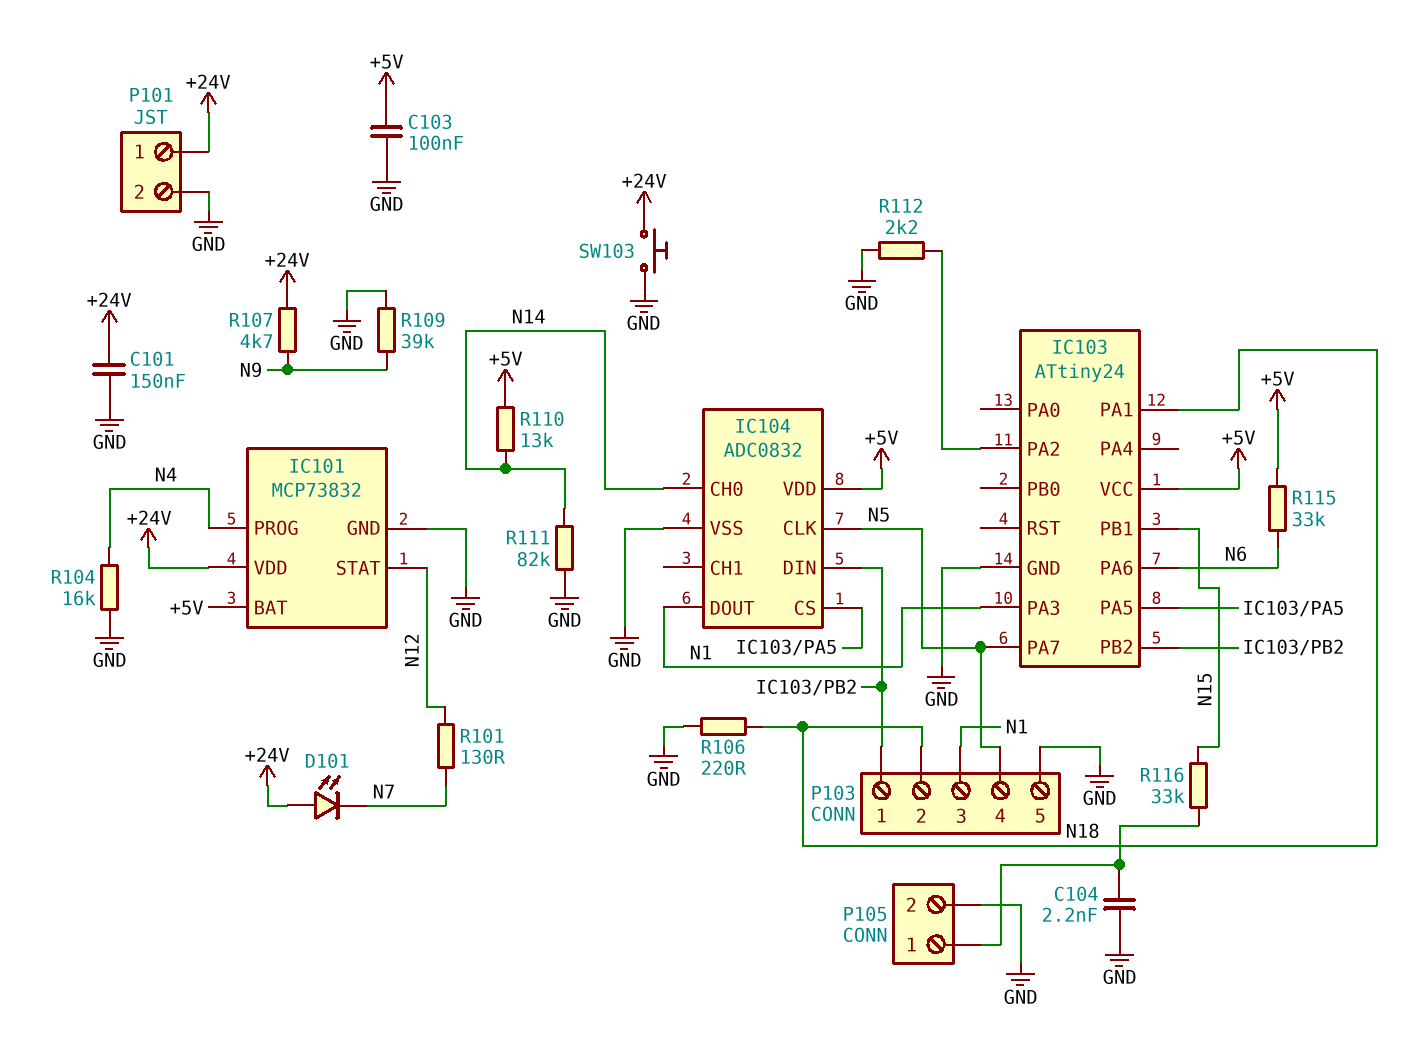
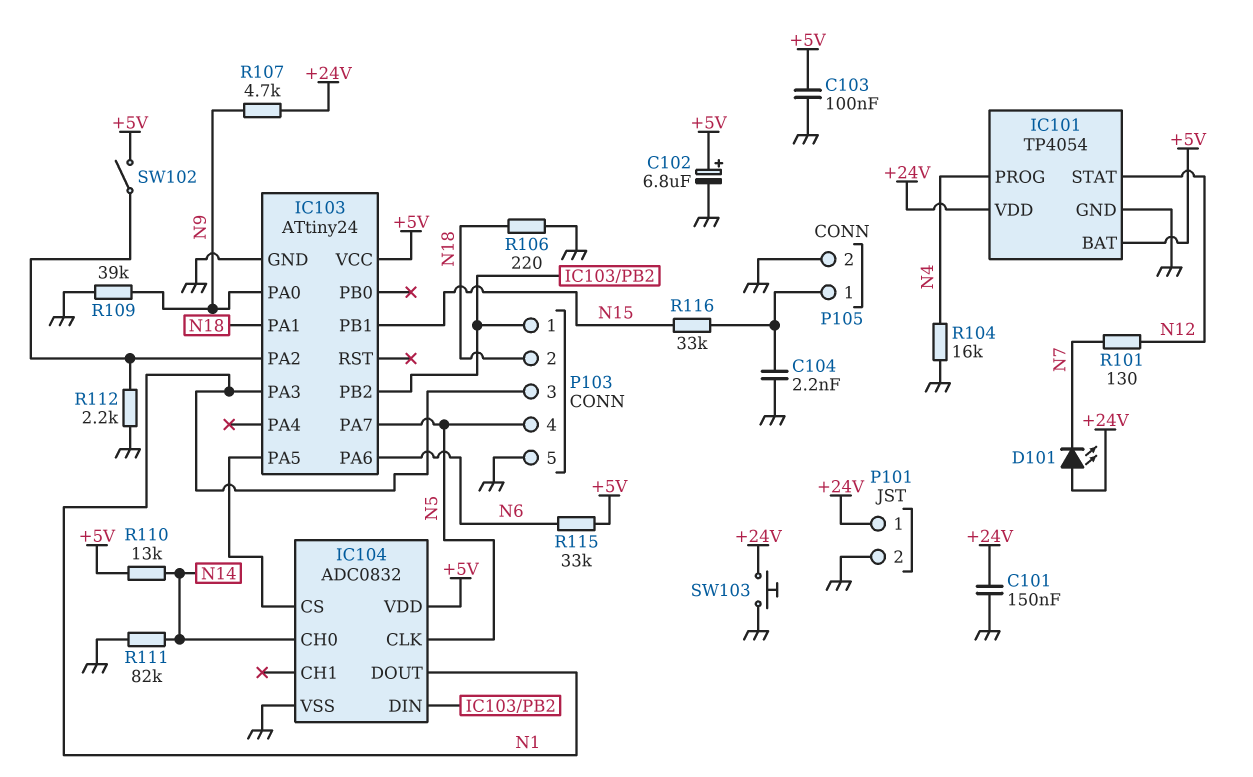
C102: none -> 6.8uF (plus +5V, minus GND)
IC101: MCP73832 -> TP4054
IC103 pin PA0: none -> N9
SW102: none -> switch (+5V, IC103/PA2)

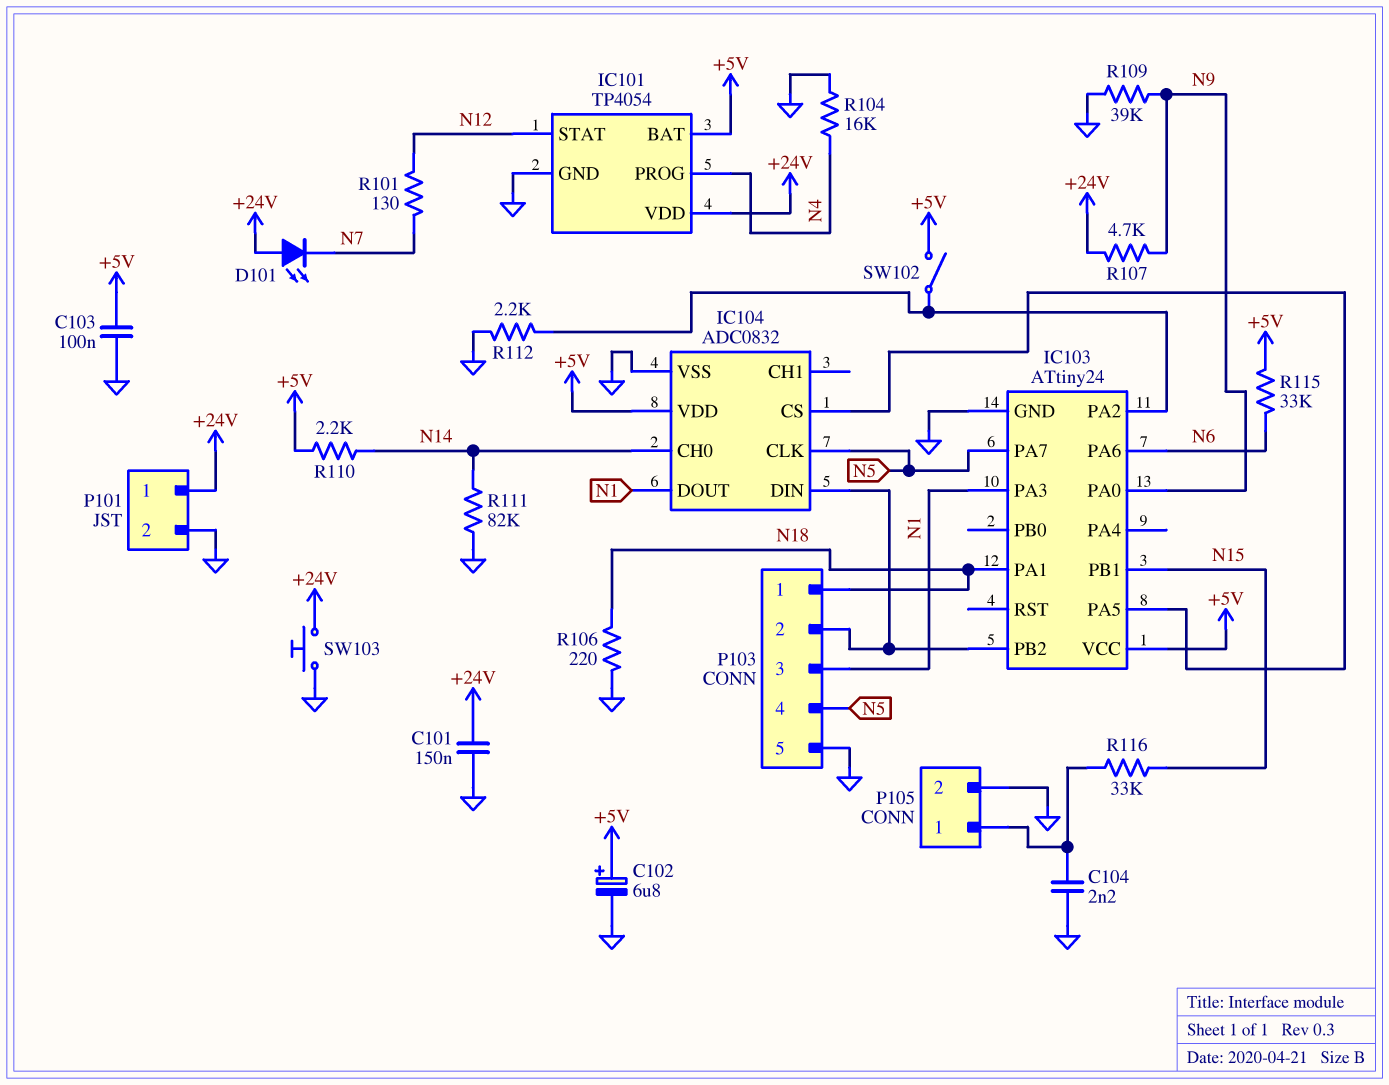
P103 pin 1: IC103/PB2 -> N18
P103 pin 2: N18 -> IC103/PB2
R110: 13k (+5V, N14) -> 2.2k (+5V, N14)

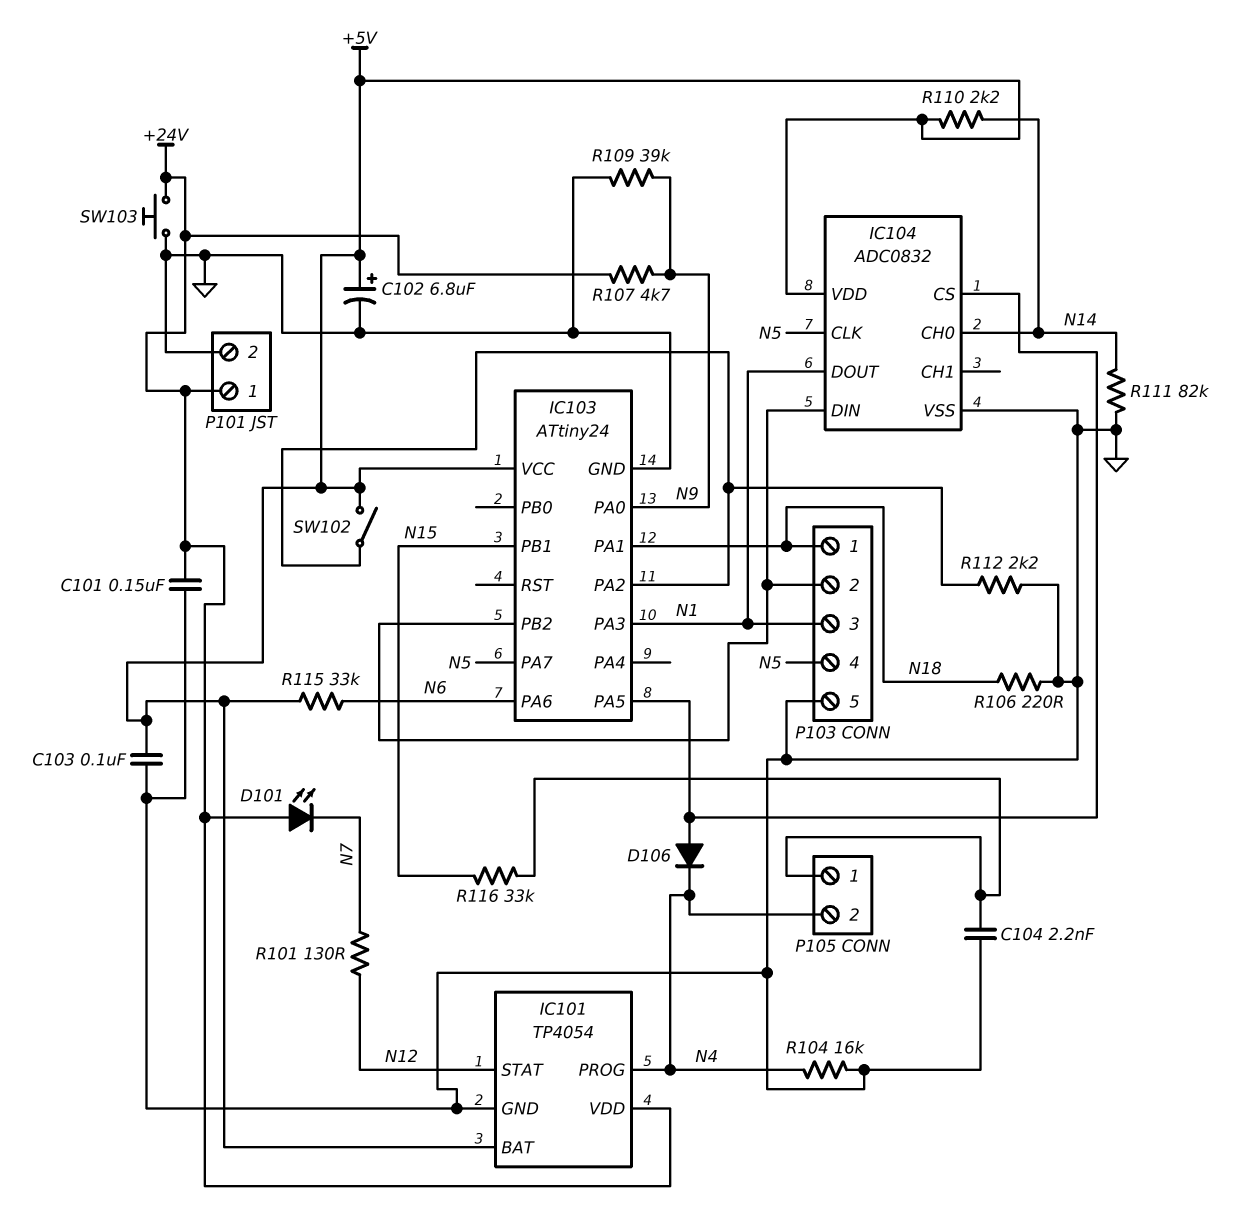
D106: none -> diode (A IC103/PA5, K N4)
P105 pin 2: GND -> N4

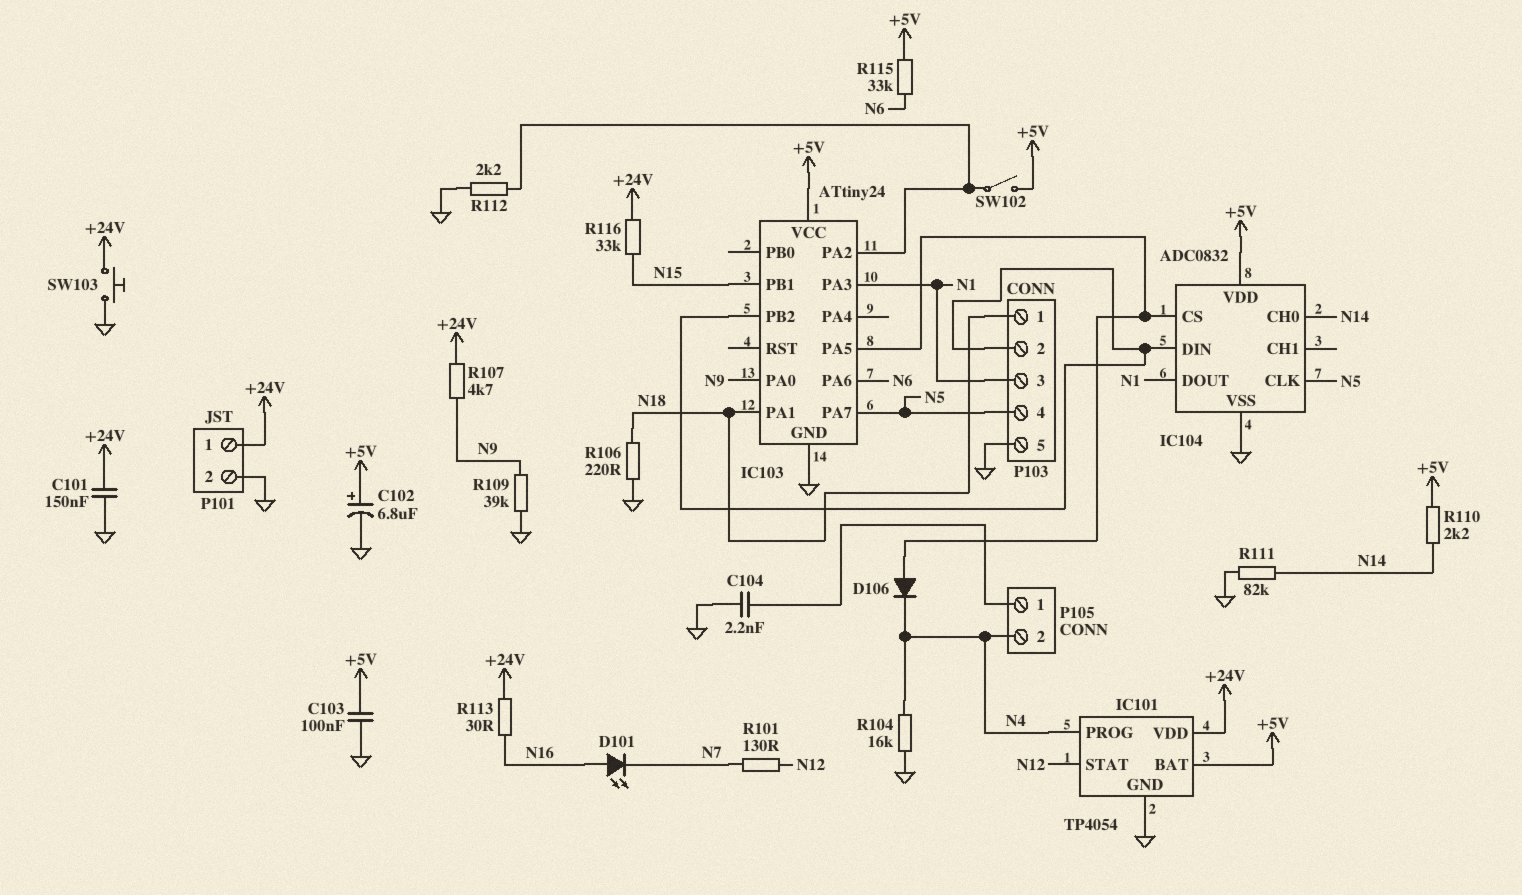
D101: LED (A +24V, K N7) -> LED (A N16, K N7)
R113: none -> 30 (+24V, N16)
R116: 33k (N15, P105/1) -> 33k (+24V, N15)

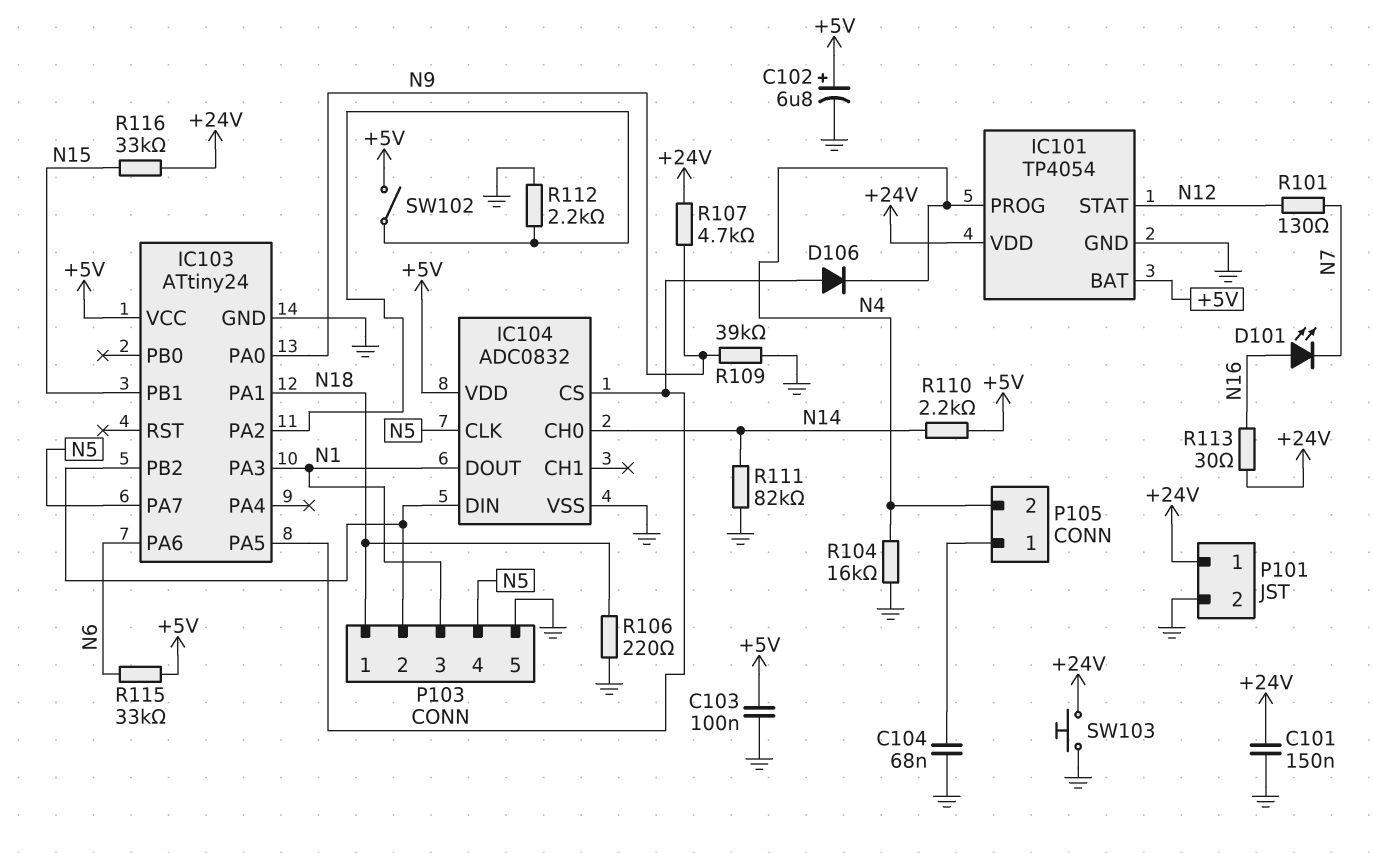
C104: 2.2nF (GND, P105/1) -> 68nF (GND, P105/1)

